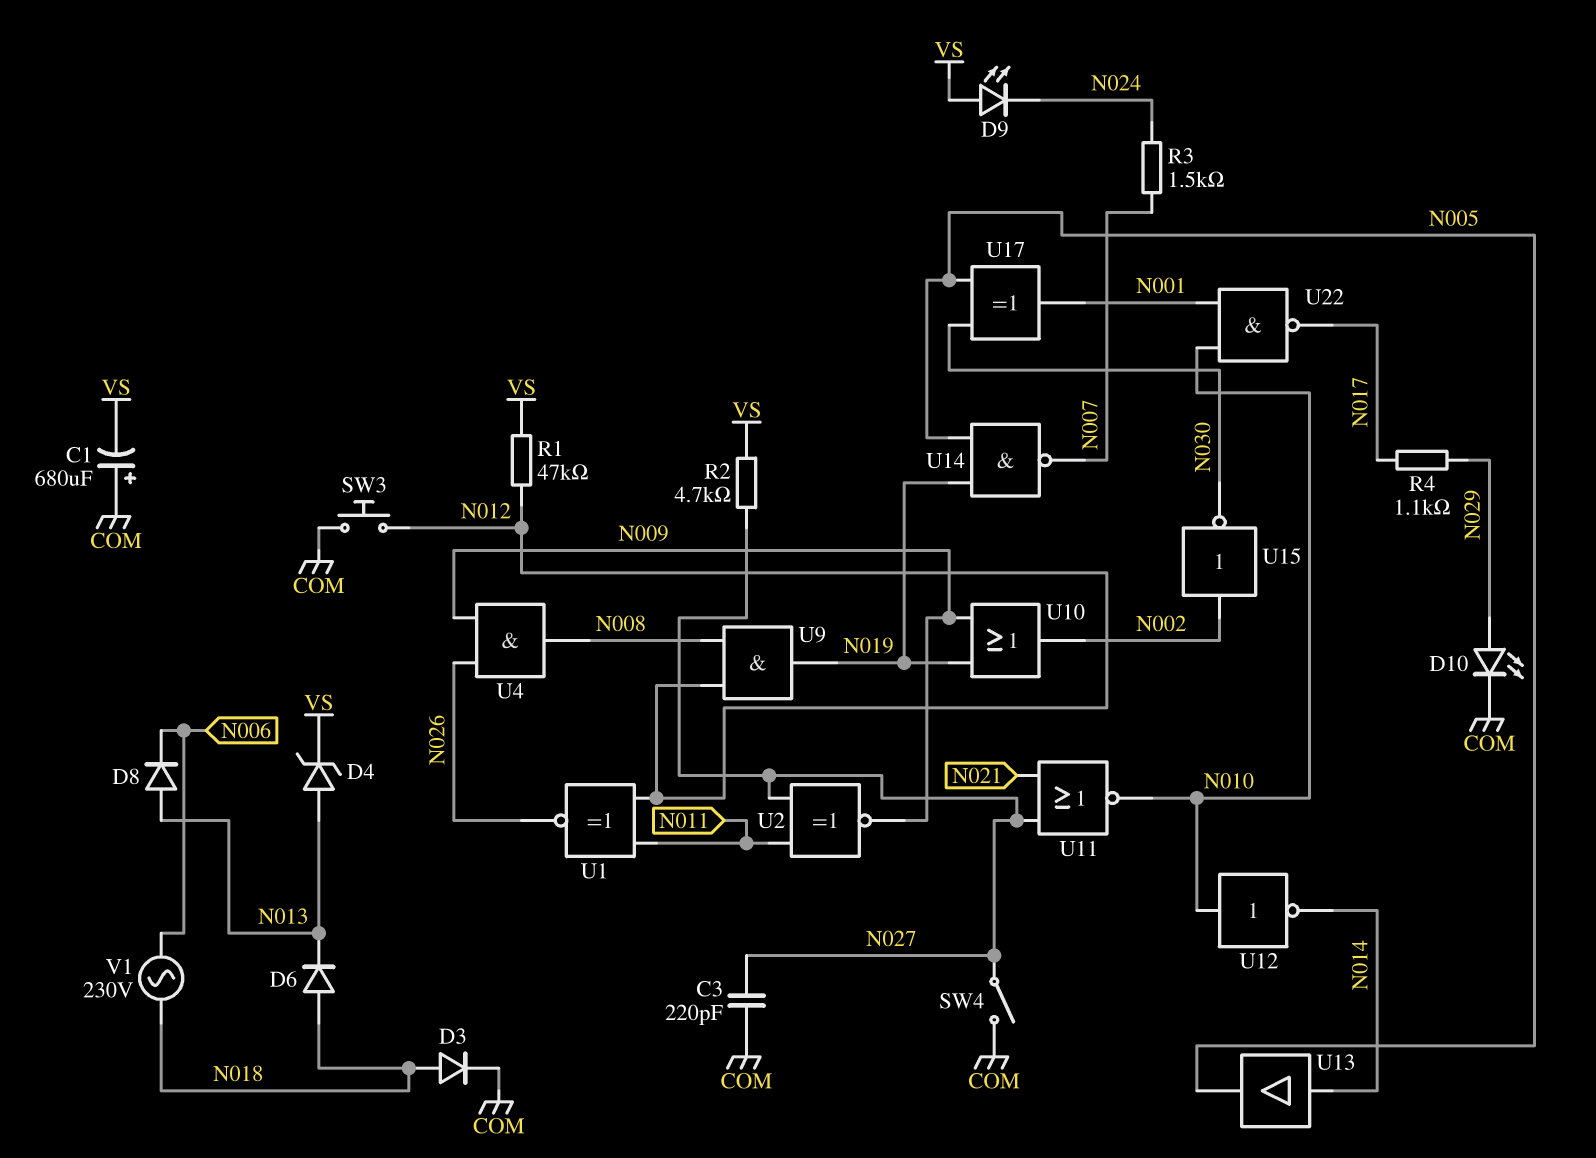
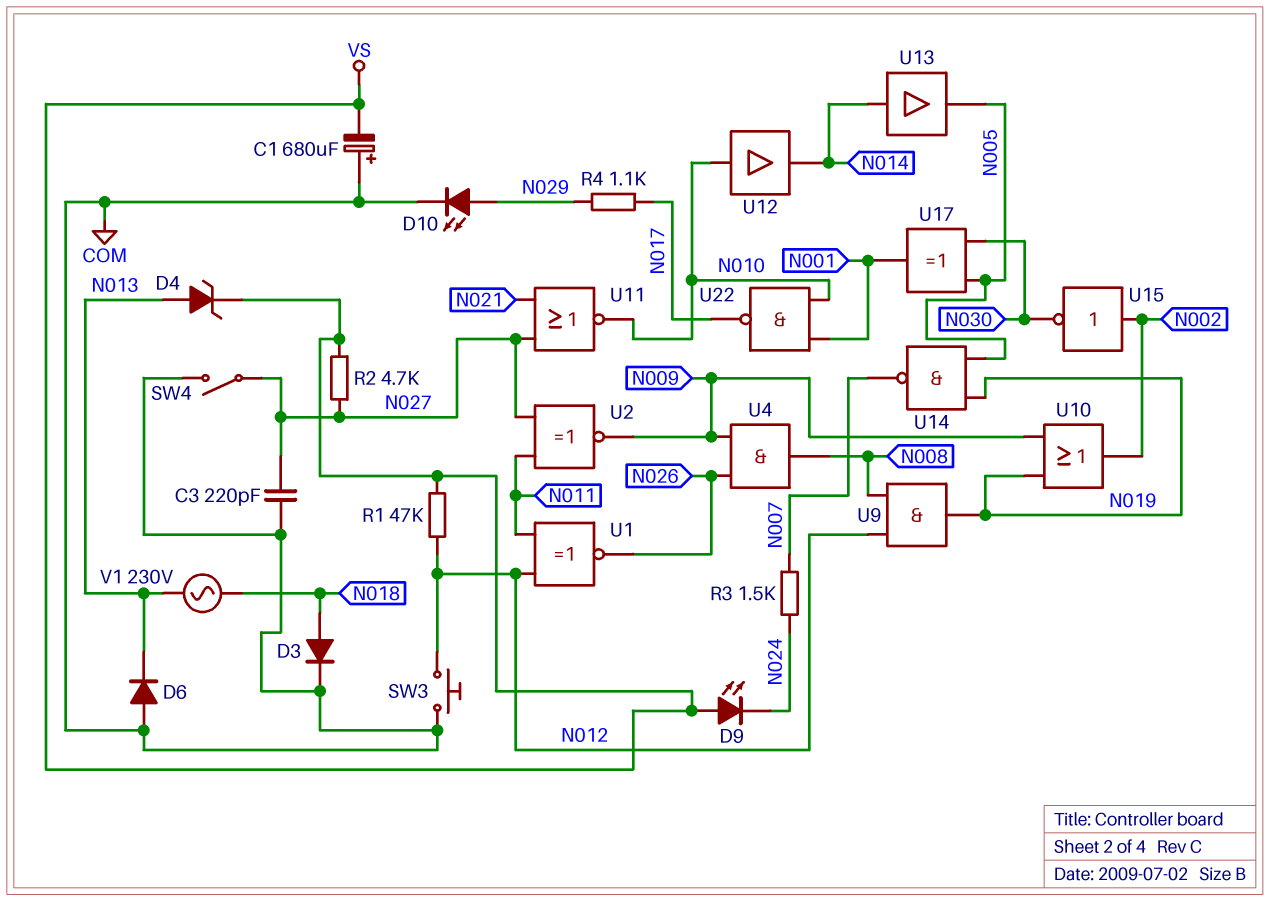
D6: diode (A N018, K N013) -> diode (A COM, K N013)
D8: diode (A N013, K N006) -> none
U12: NOT (in N010, out N014) -> buffer (in N010, out N014)
V1: AC 230V (N006, N018) -> AC 230V (N013, N018)

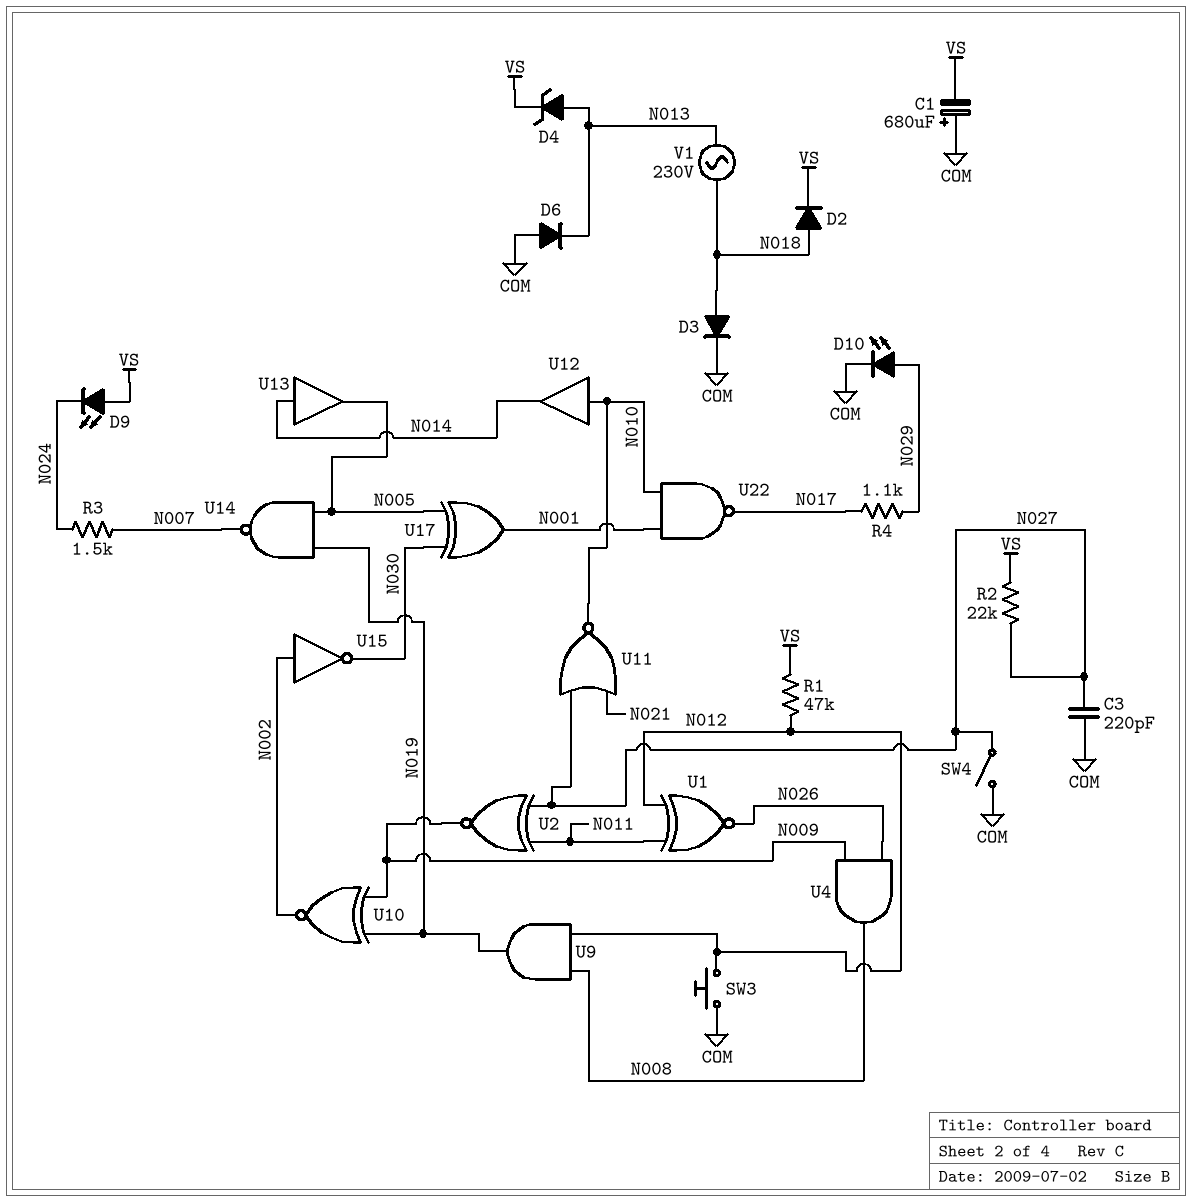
D2: none -> diode (A N018, K VS)
R2: 4.7k (N027, VS) -> 22k (N027, VS)
U10: OR (in N009, in N019, out N002) -> XNOR (in N009, in N019, out N002)

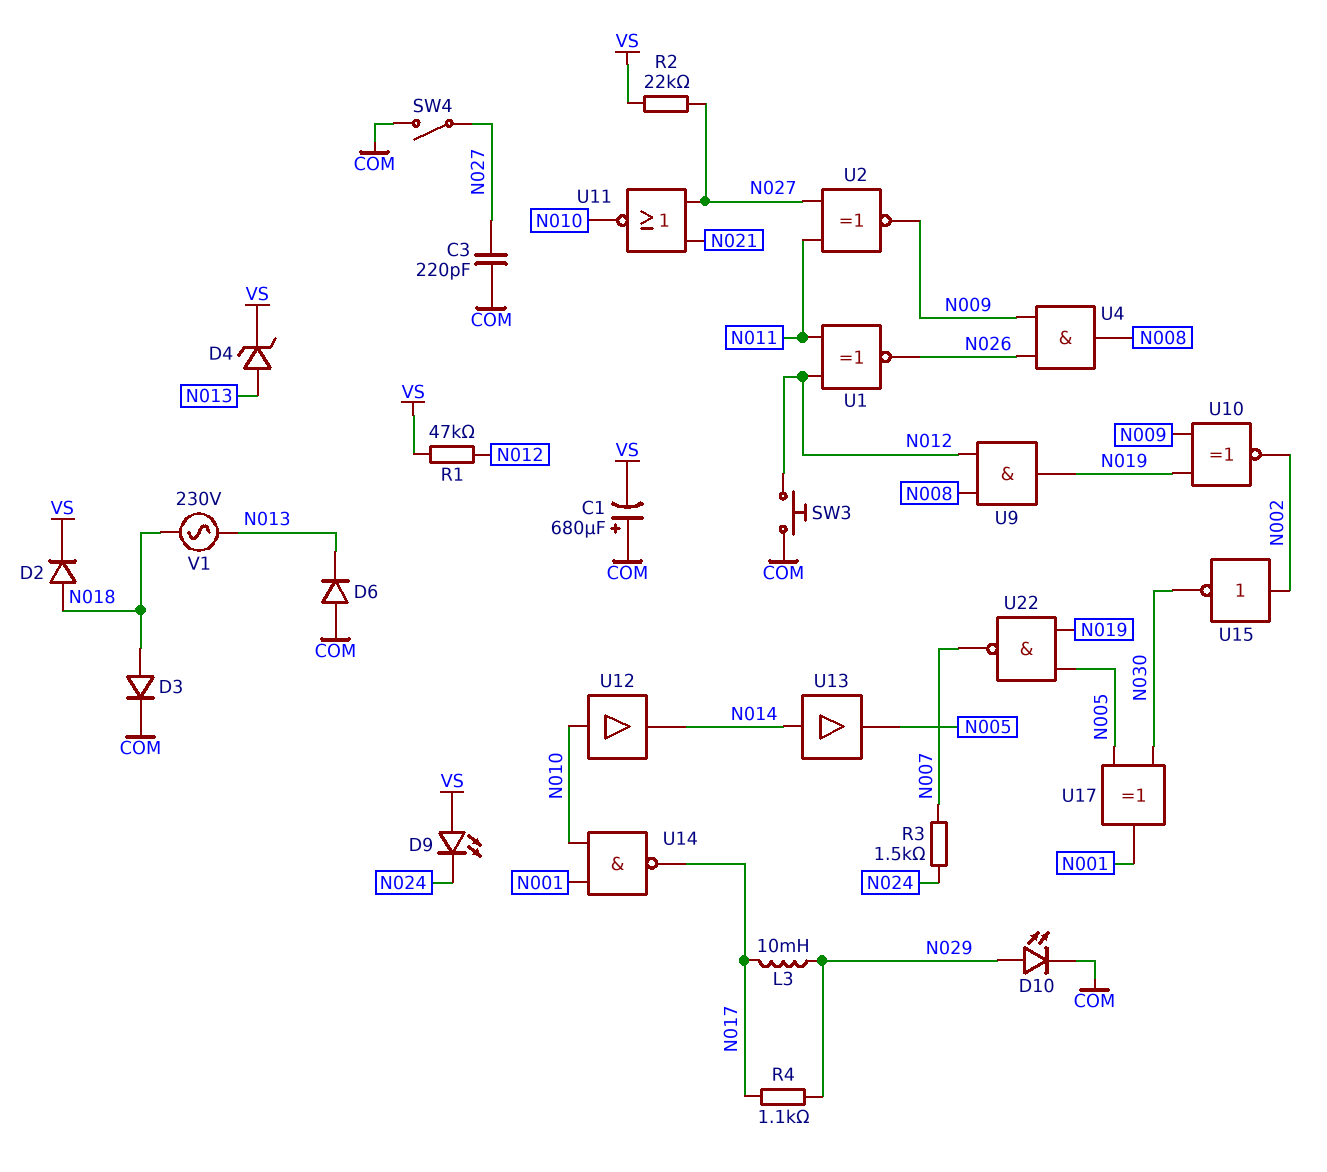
L3: none -> 10mH (N017, N029)
U14: NAND (in N005, in N019, out N007) -> NAND (in N001, in N010, out N017)
U22: NAND (in N001, in N010, out N017) -> NAND (in N005, in N019, out N007)

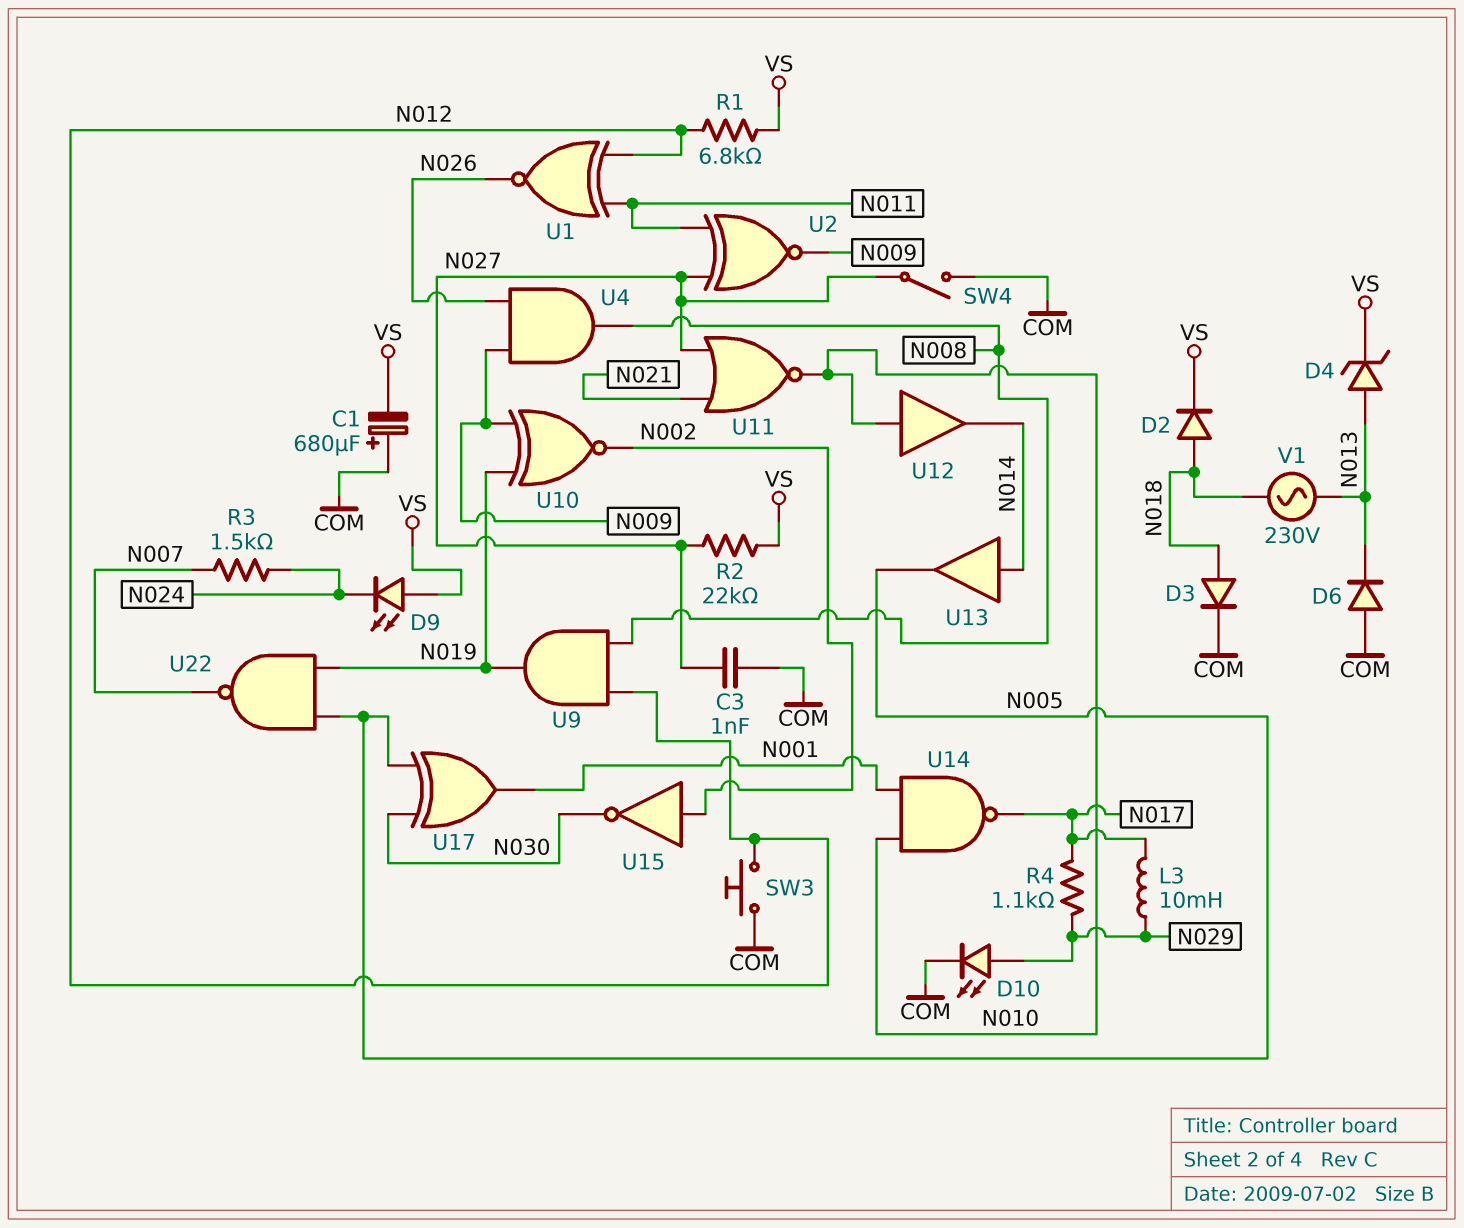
C3: 220pF (COM, N027) -> 1nF (COM, N027)
R1: 47k (N012, VS) -> 6.8k (N012, VS)

